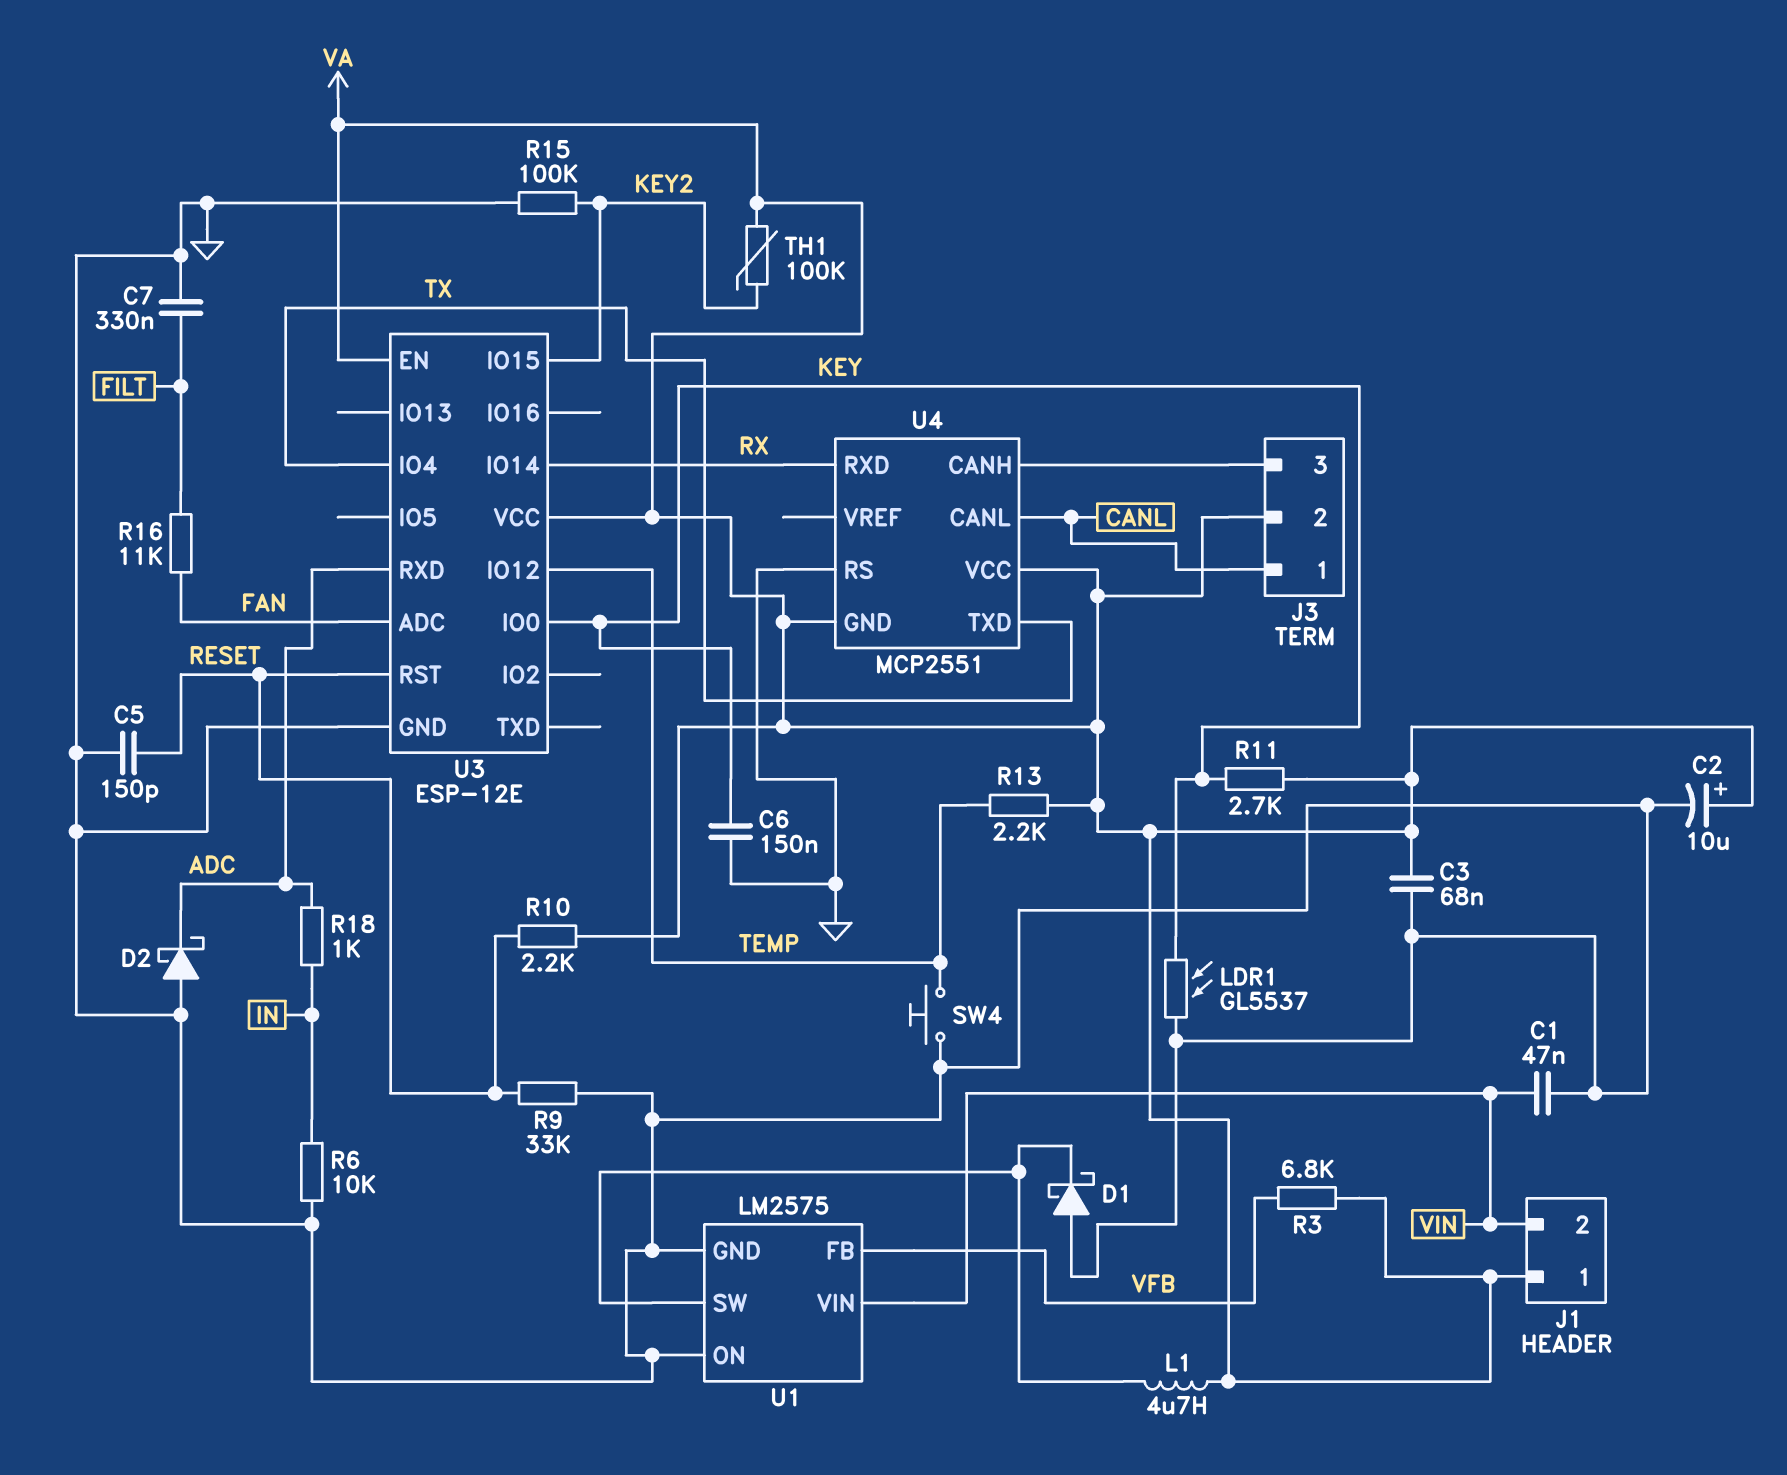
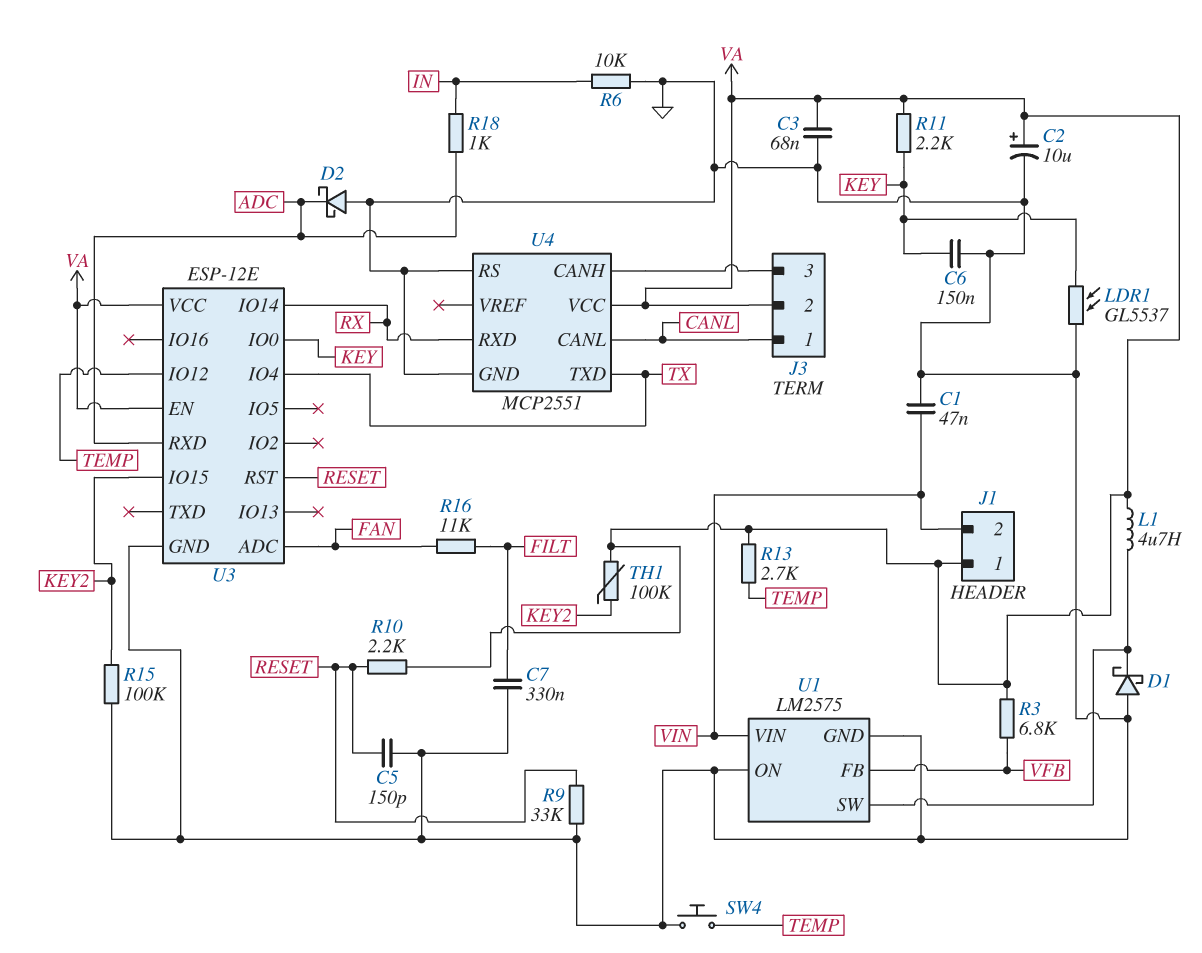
R11: 2.7k (KEY, VA) -> 2.2k (KEY, VA)
R13: 2.2k (TEMP, VA) -> 2.7k (TEMP, VA)
U4 pin GND: VA -> GND

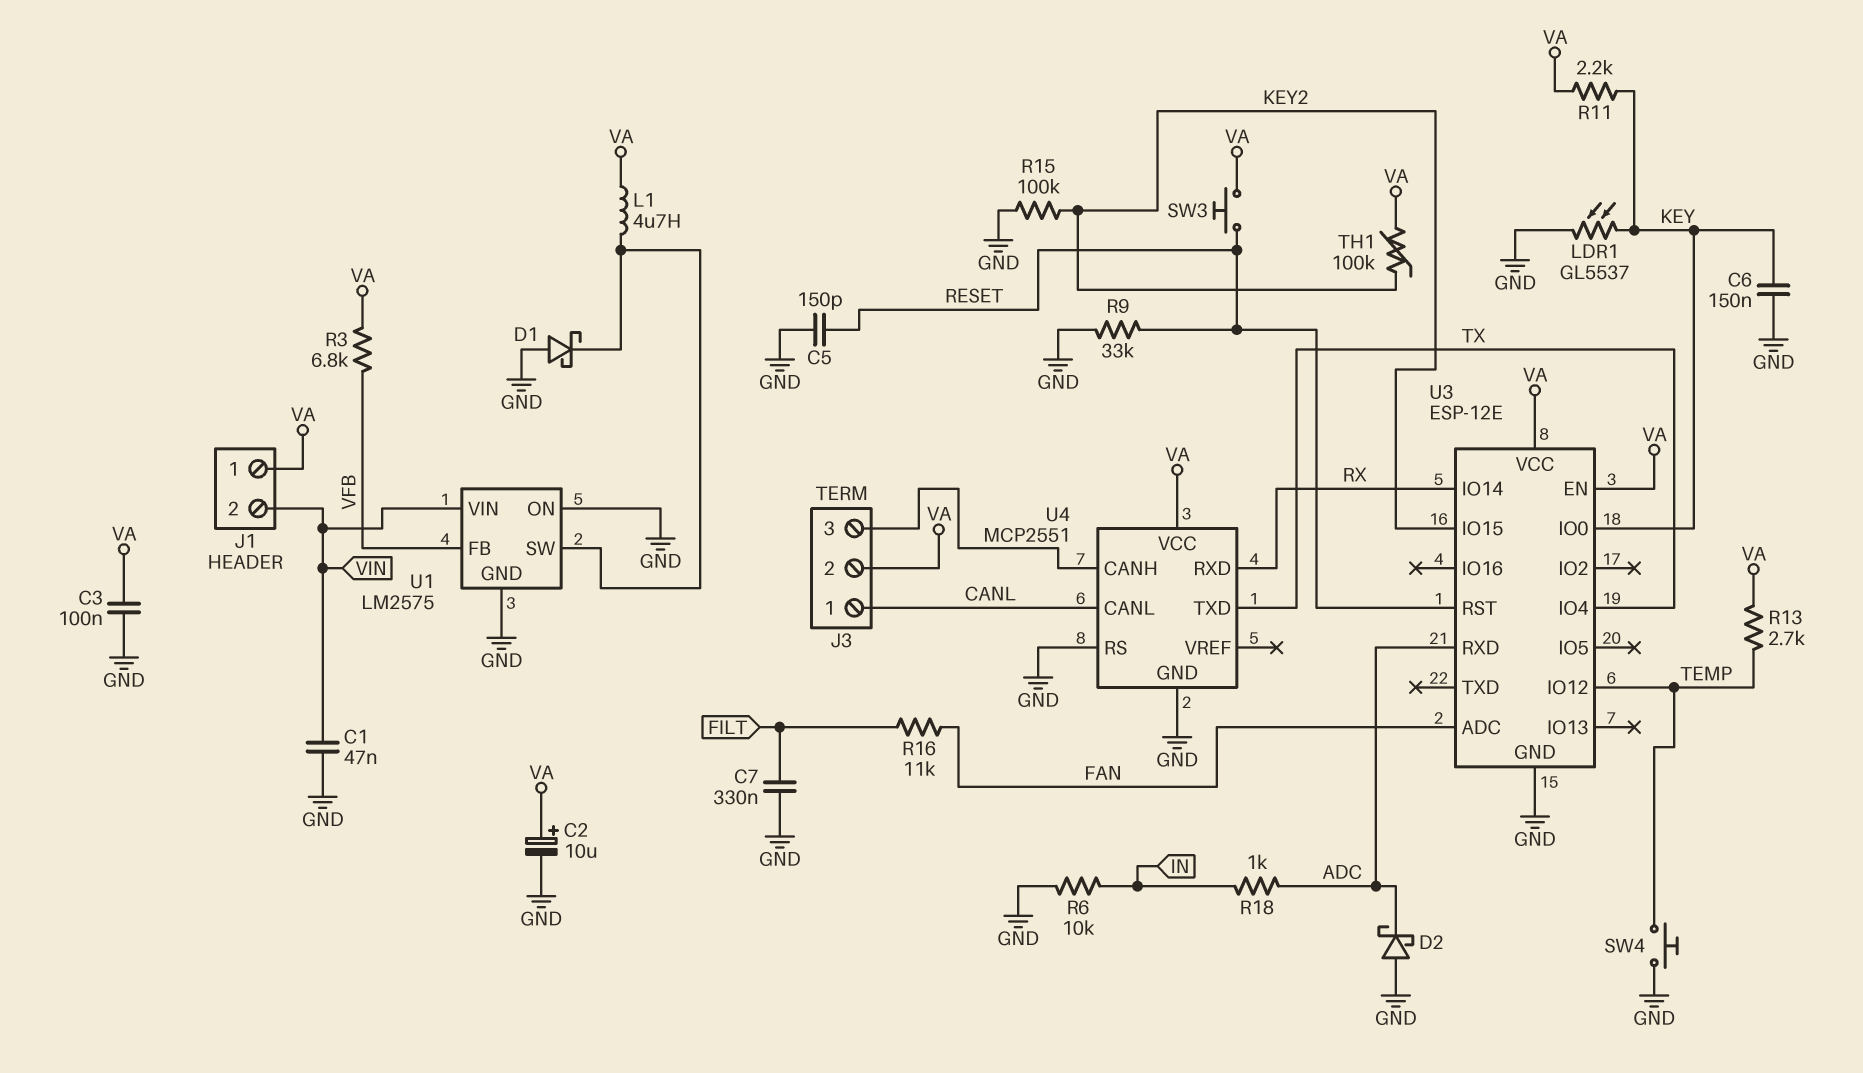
C3: 68nF (GND, VA) -> 100nF (GND, VA)
R10: 2.2k (RESET, VA) -> none
SW3: none -> button (RESET, VA)

